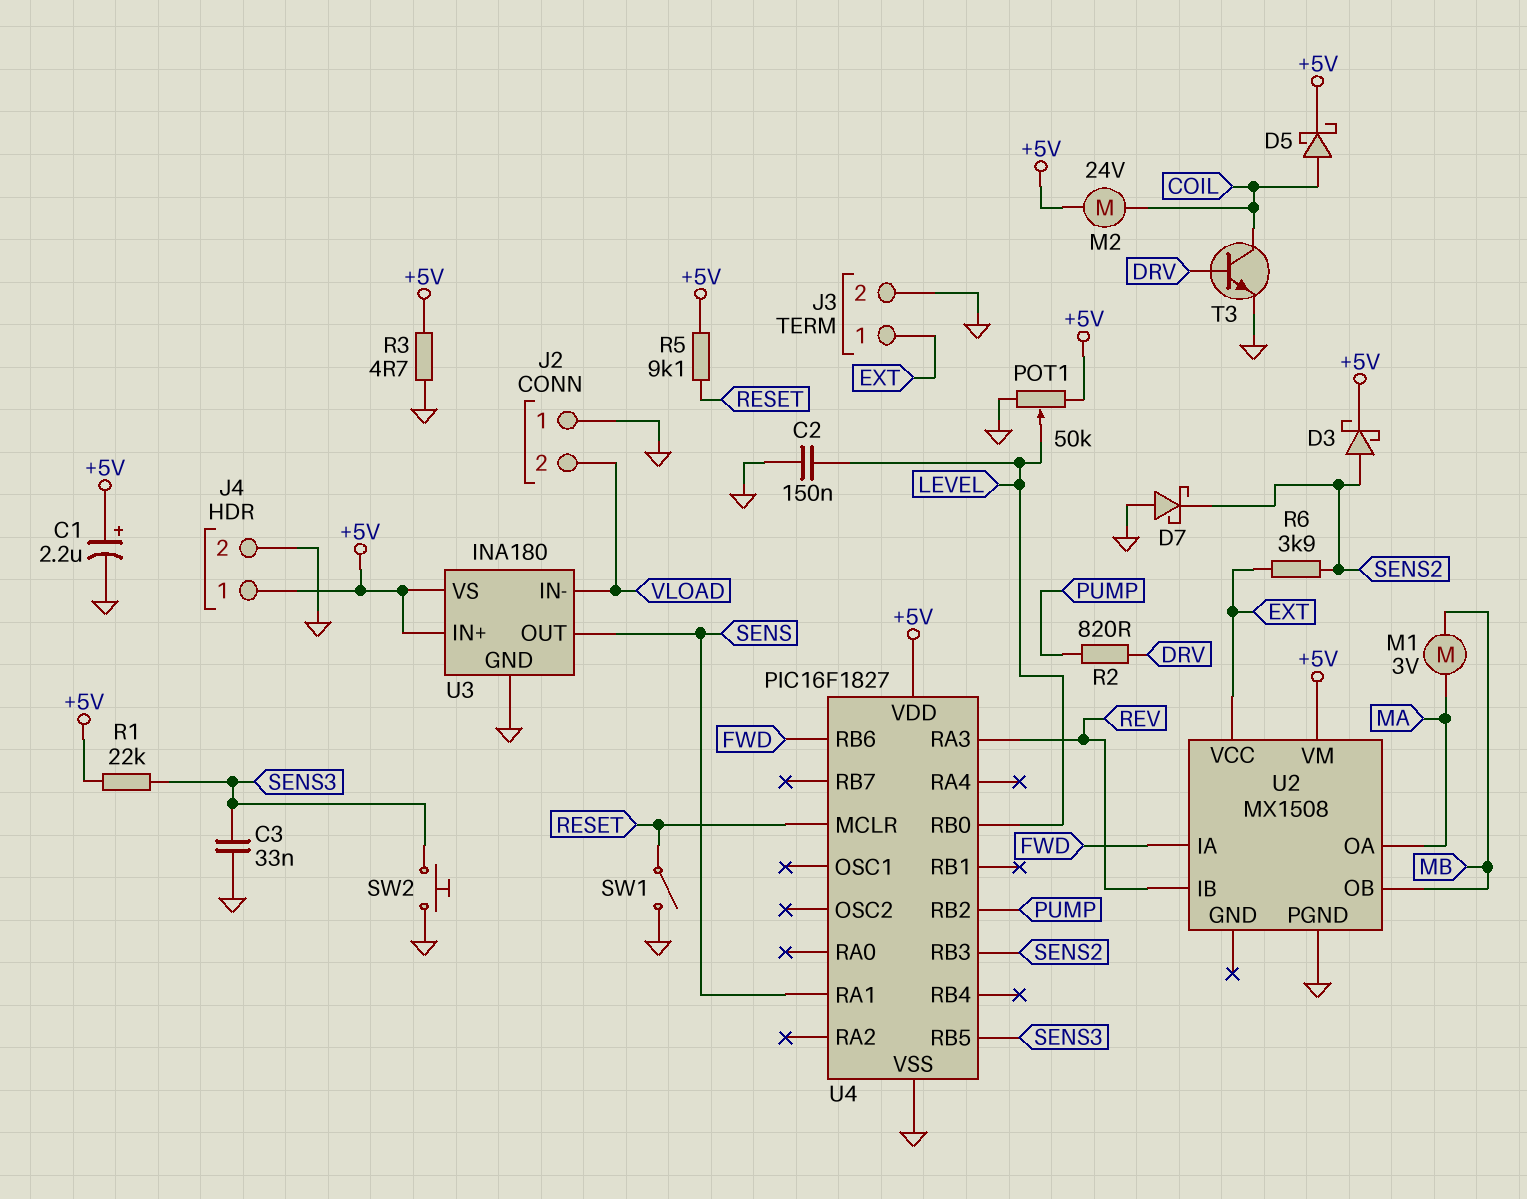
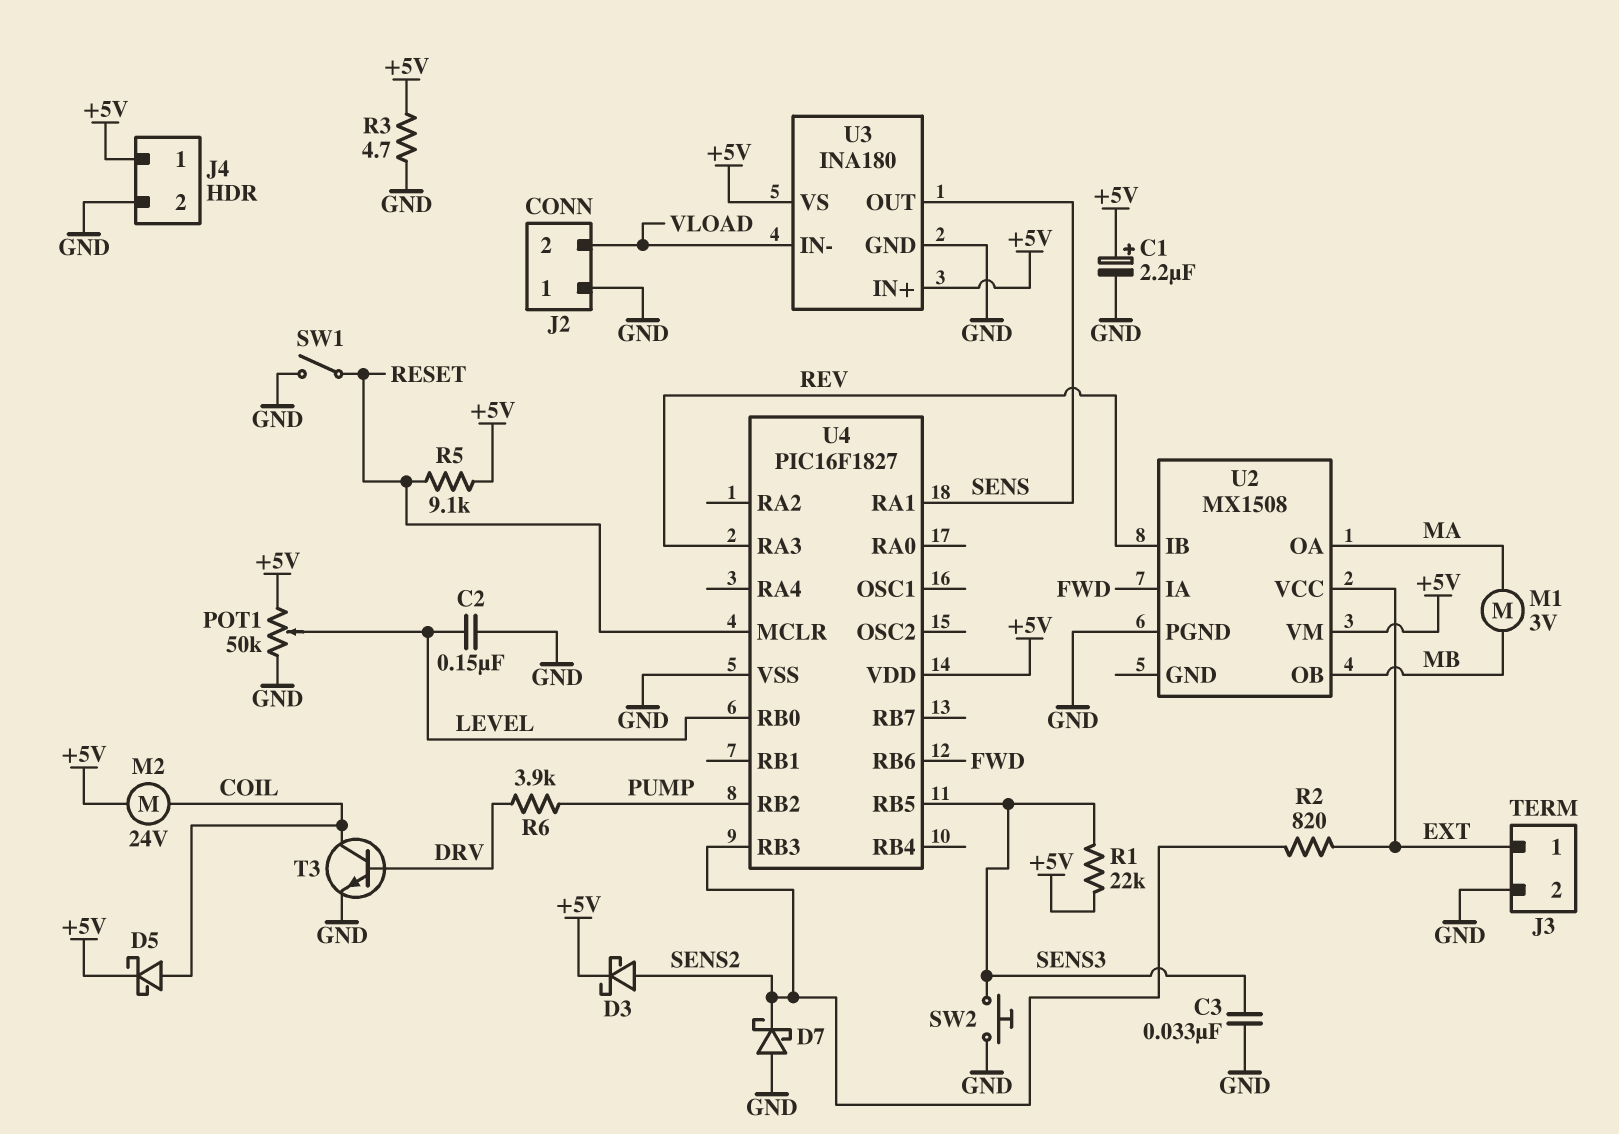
R2: 820 (DRV, PUMP) -> 820 (EXT, SENS2)
R6: 3.9k (EXT, SENS2) -> 3.9k (DRV, PUMP)

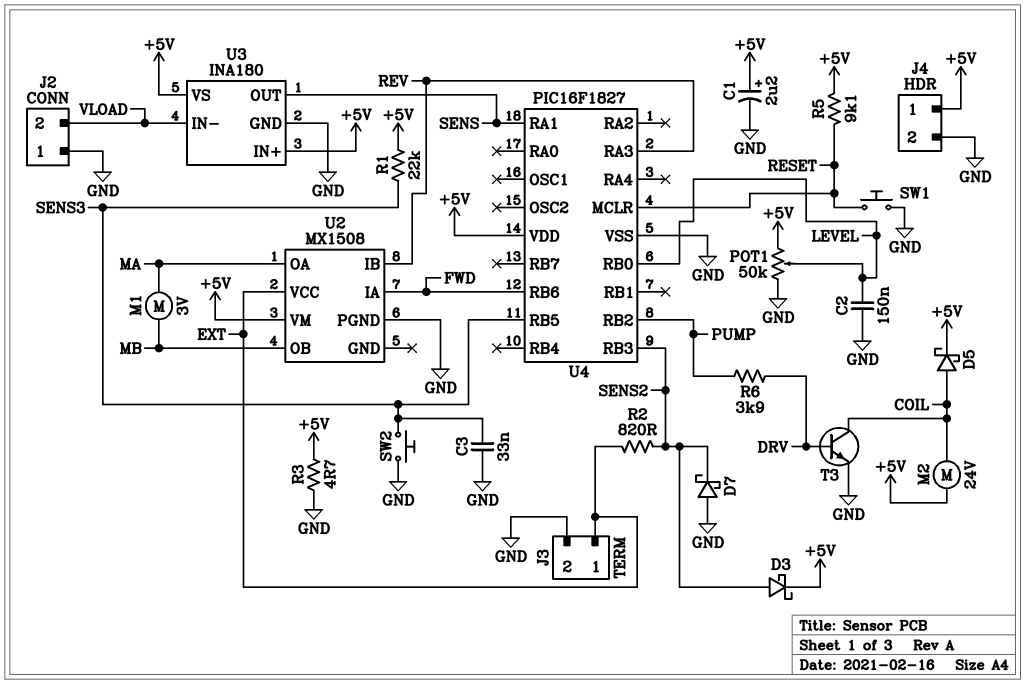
SW1: switch (GND, RESET) -> button (GND, RESET)

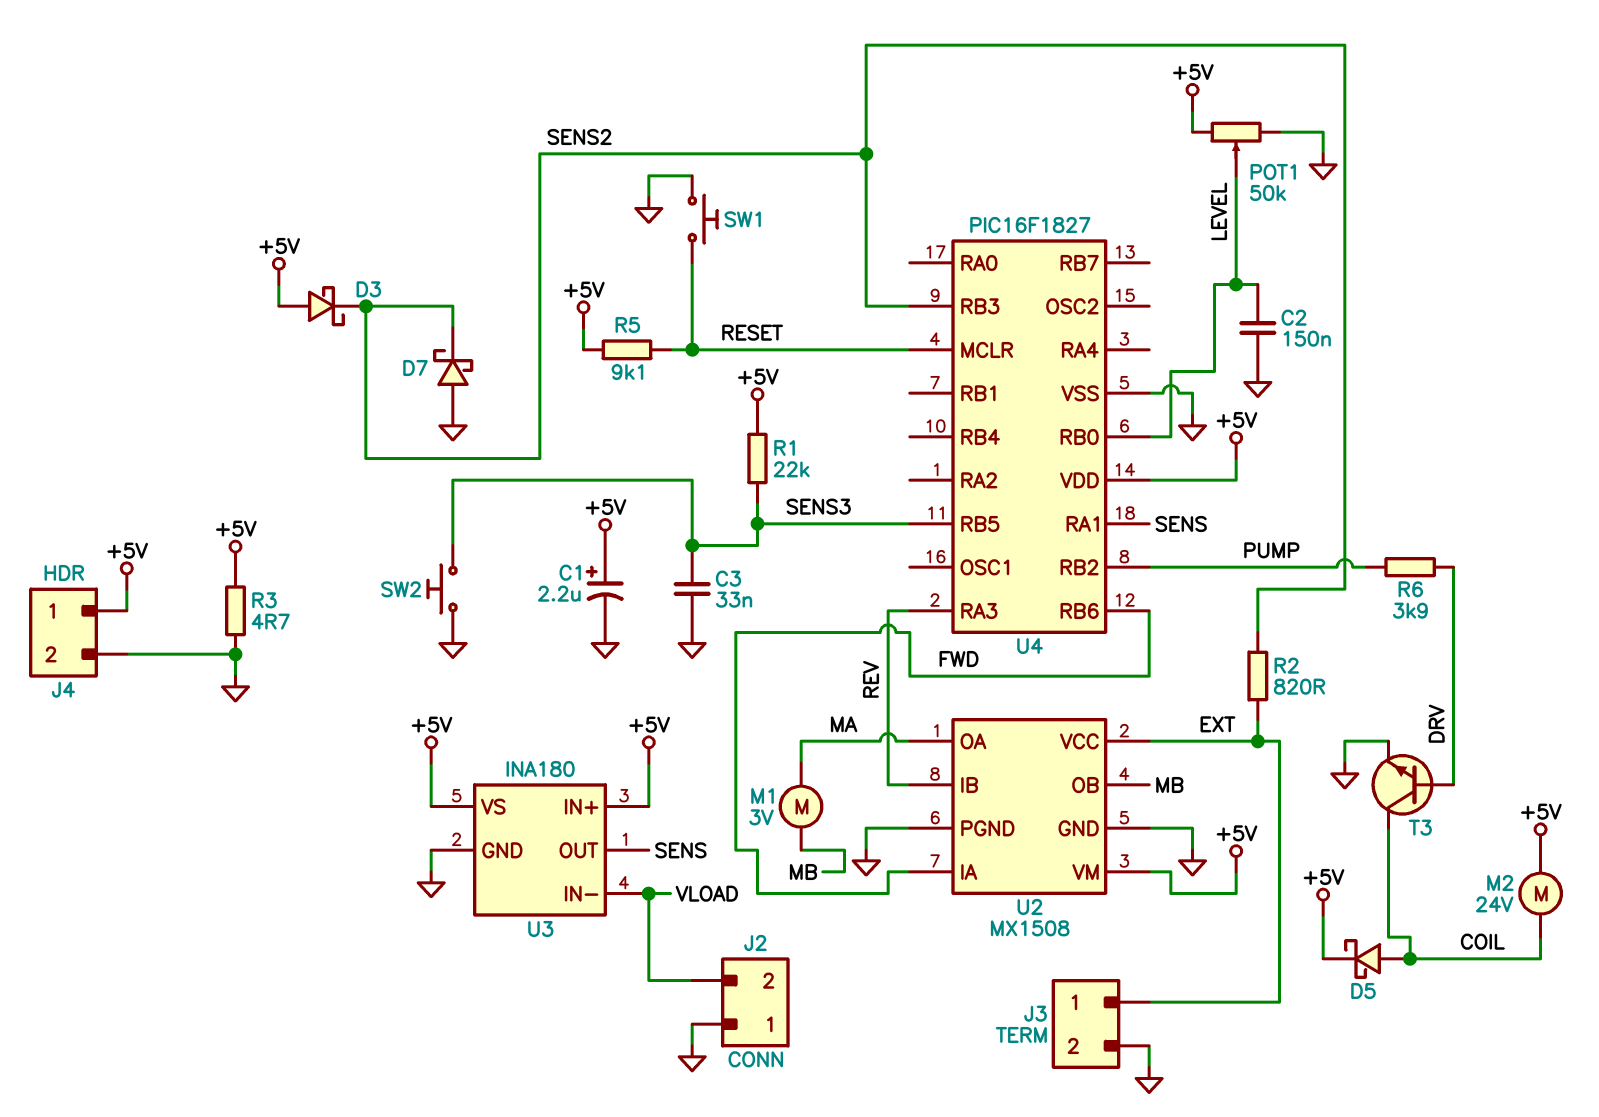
D3: schottky (A SENS2, K +5V) -> schottky (A +5V, K SENS2)
U2 pin GND: none -> GND

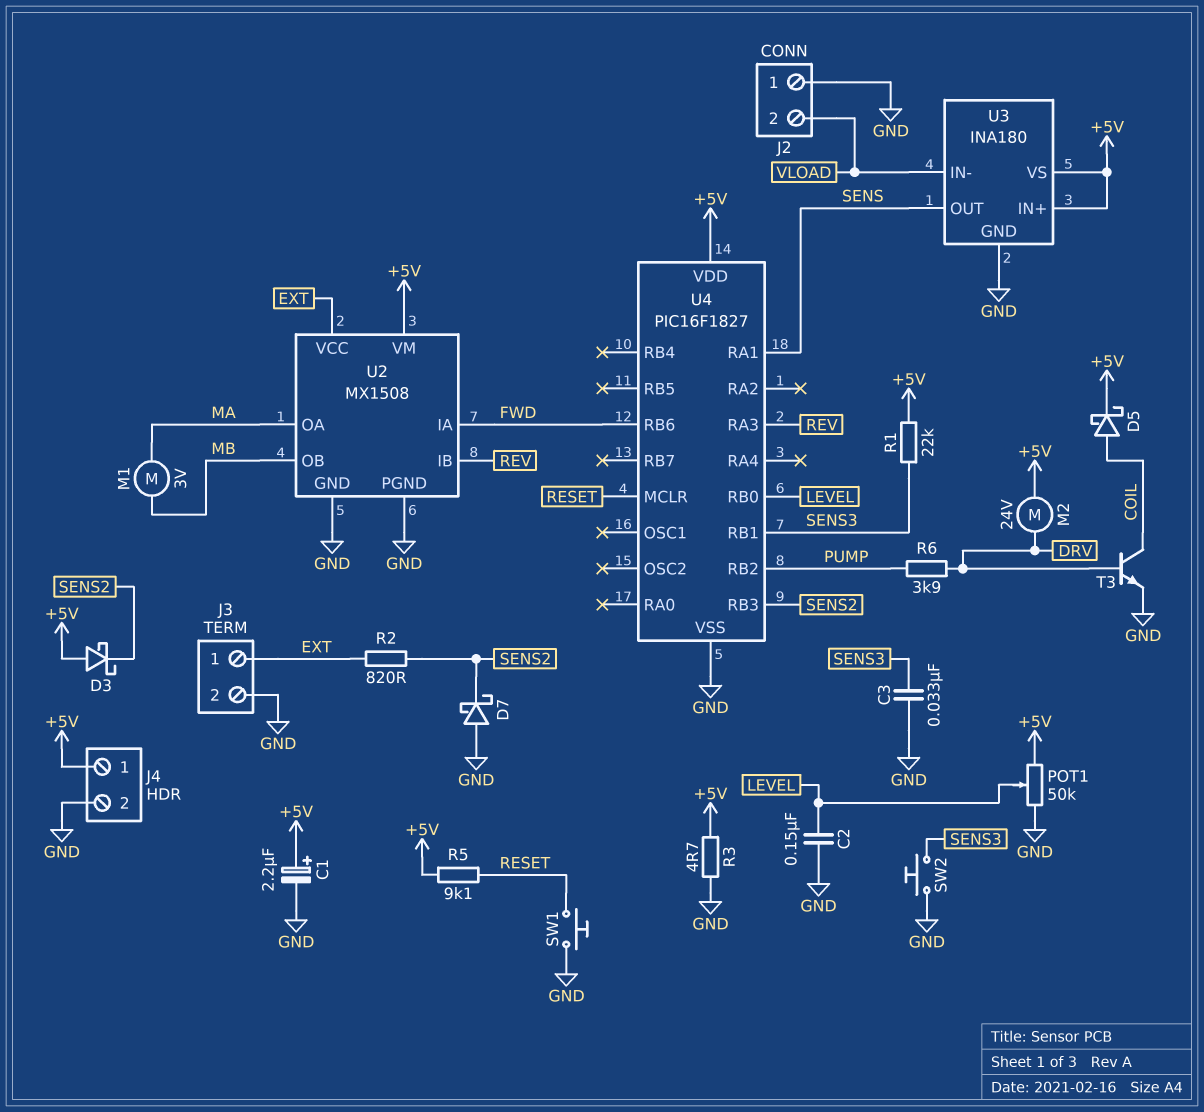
M2: motor 24V (+5V, COIL) -> motor 24V (+5V, DRV)
U4 pin RB1: none -> SENS3
U4 pin RB5: SENS3 -> none

